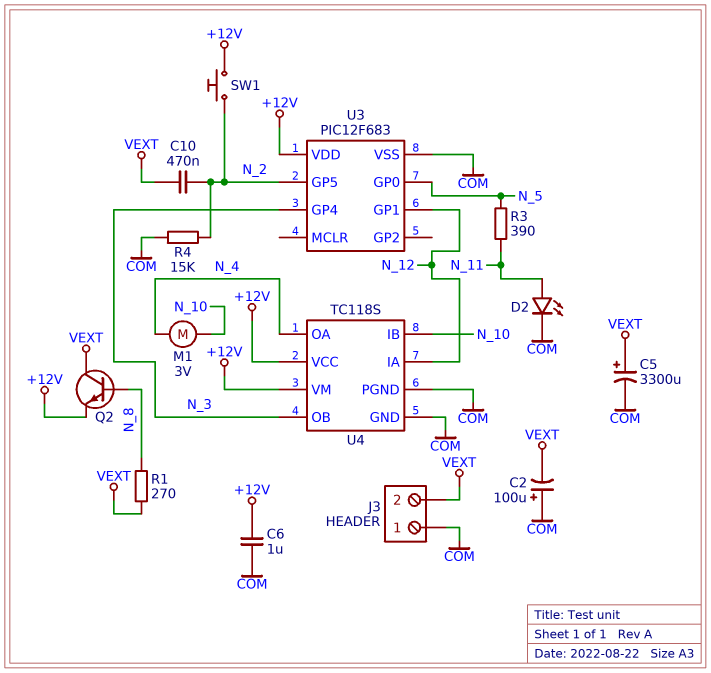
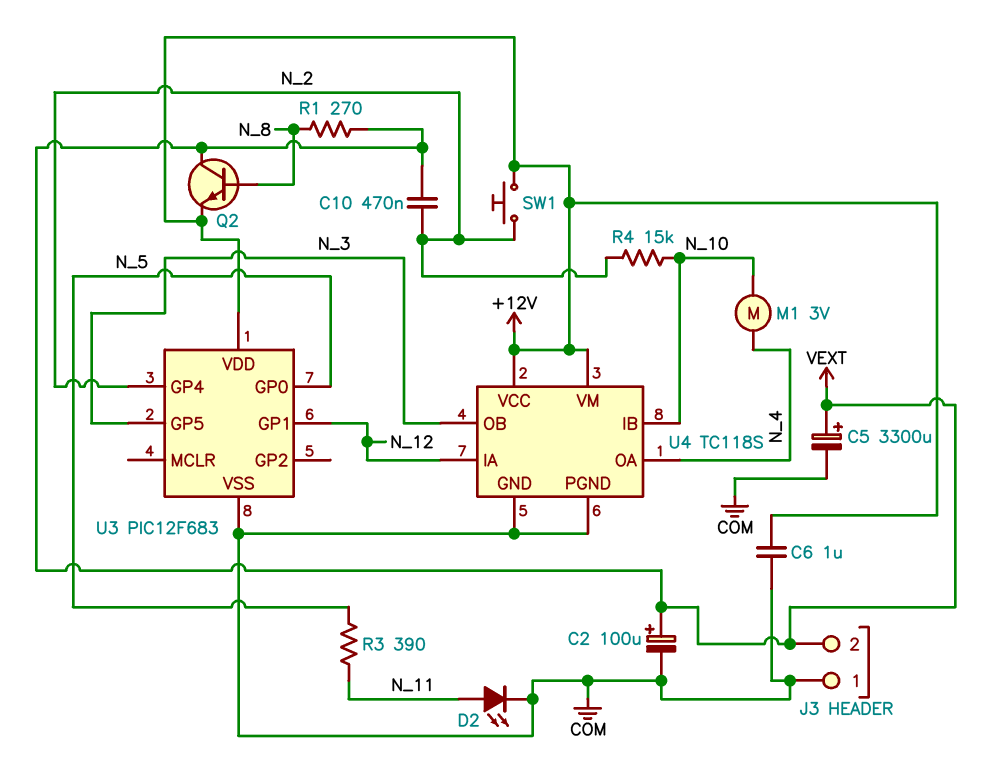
C2: 100uF (plus COM, minus VEXT) -> 100uF (plus VEXT, minus COM)
R4: 15k (COM, N_2) -> 15k (N_2, N_10)
U3 pin GP4: N_3 -> N_2
U3 pin GP5: N_2 -> N_3

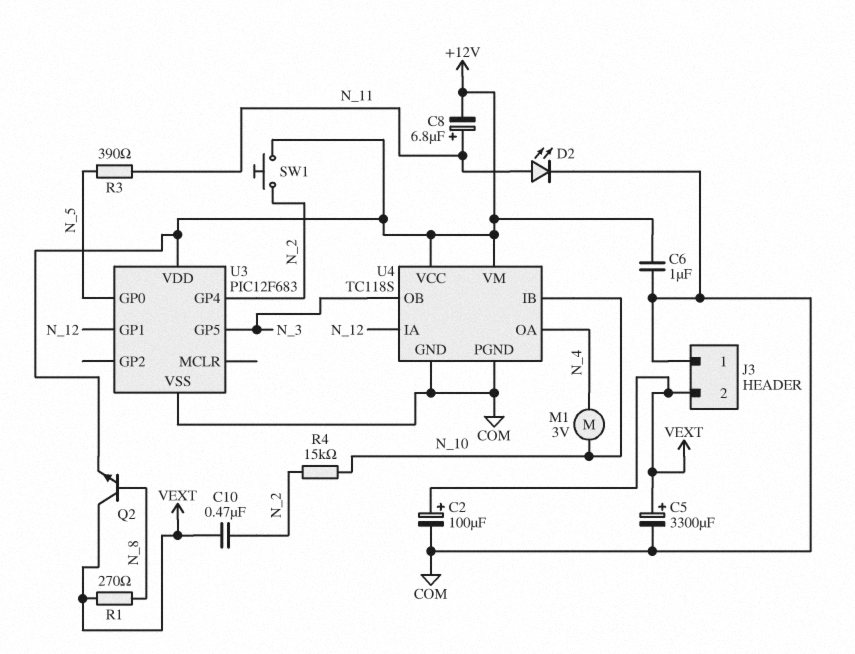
C8: none -> 6.8uF (plus N_11, minus +12V)

